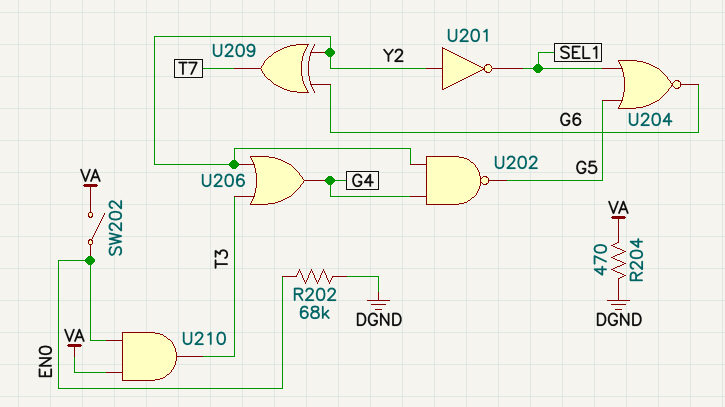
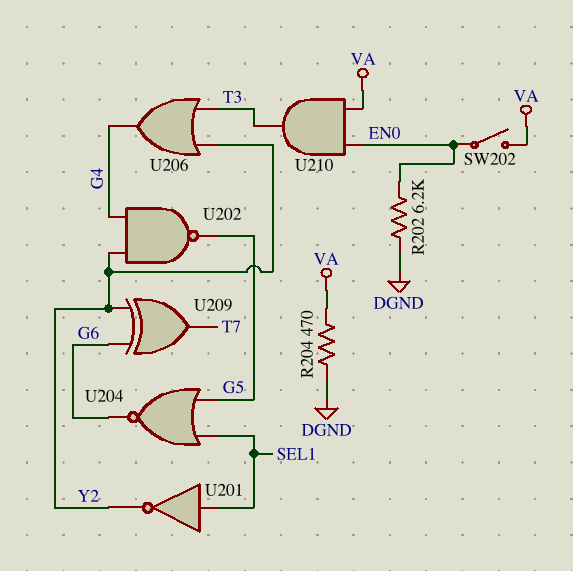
R202: 68k (DGND, EN0) -> 6.2k (DGND, EN0)
U201: NOT (in Y2, out SEL1) -> NOT (in SEL1, out Y2)

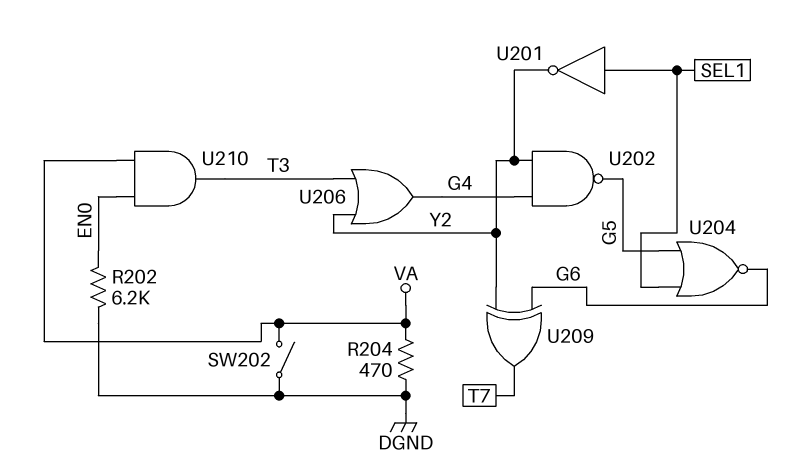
SW202: switch (EN0, VA) -> switch (DGND, VA)

